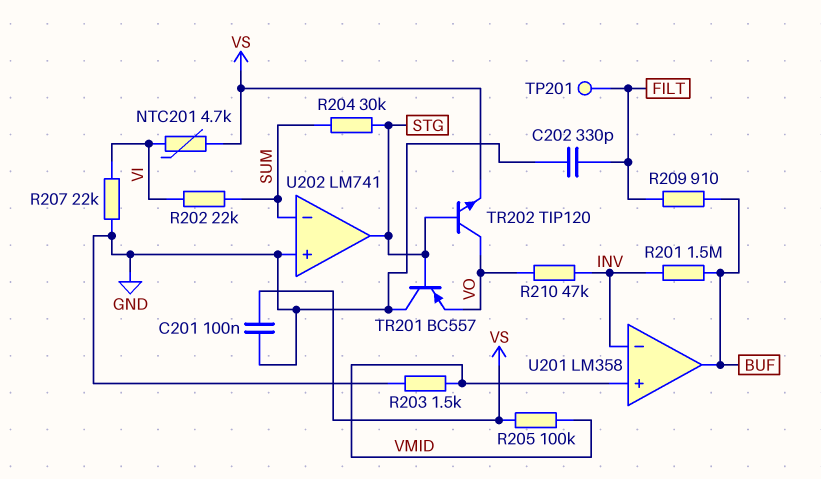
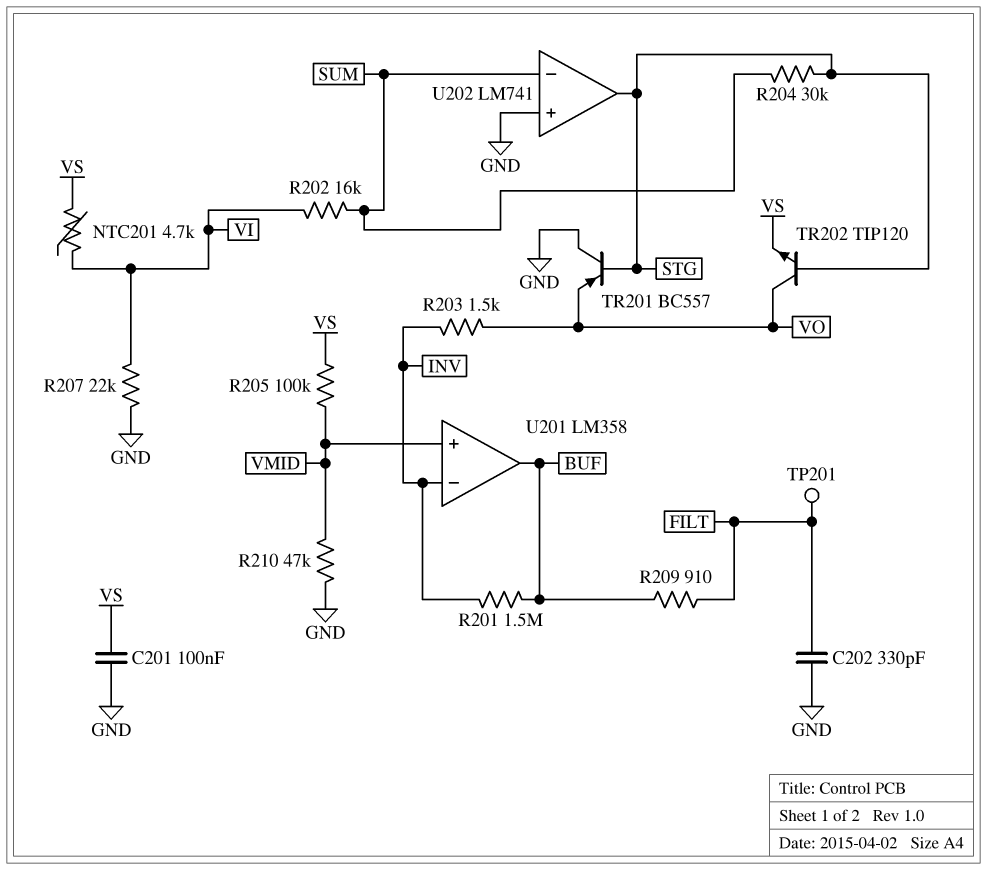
R202: 22k (SUM, VI) -> 16k (SUM, VI)
R203: 1.5k (GND, VMID) -> 1.5k (INV, VO)
R210: 47k (INV, VO) -> 47k (GND, VMID)

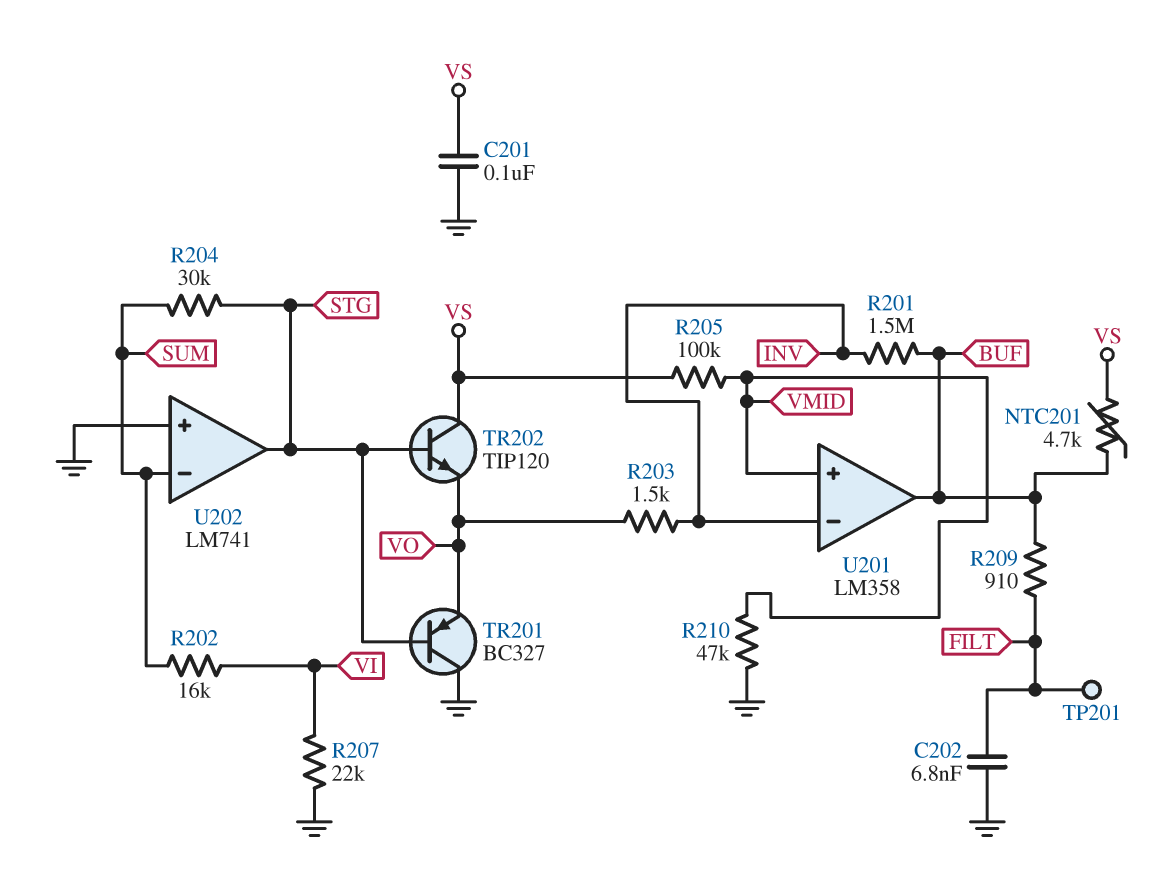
C202: 330pF (FILT, GND) -> 6.8nF (FILT, GND)
NTC201: 4.7k (VI, VS) -> 4.7k (BUF, VS)
TR201: PNP BC557 (B STG, C GND, E VO) -> PNP BC327 (B STG, C GND, E VO)
TR202: NPN TIP120 (B STG, C VO, E VS) -> NPN TIP120 (B STG, C VS, E VO)

